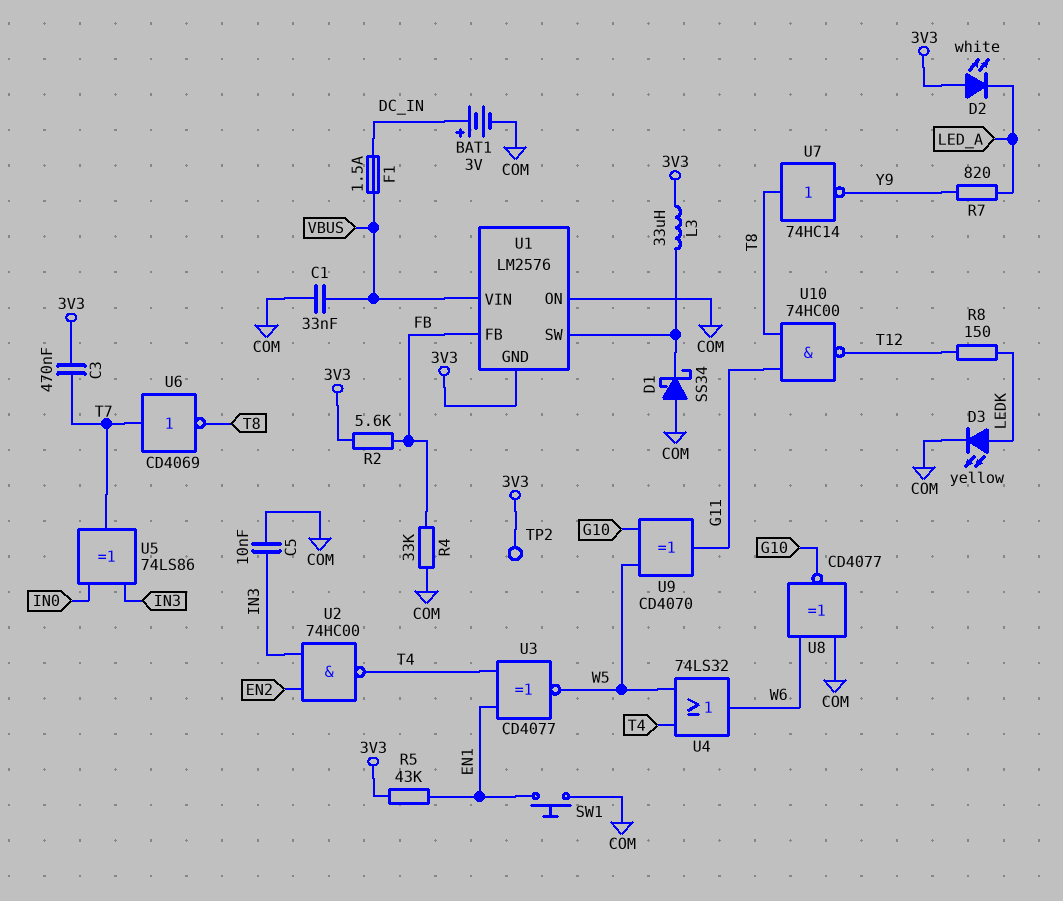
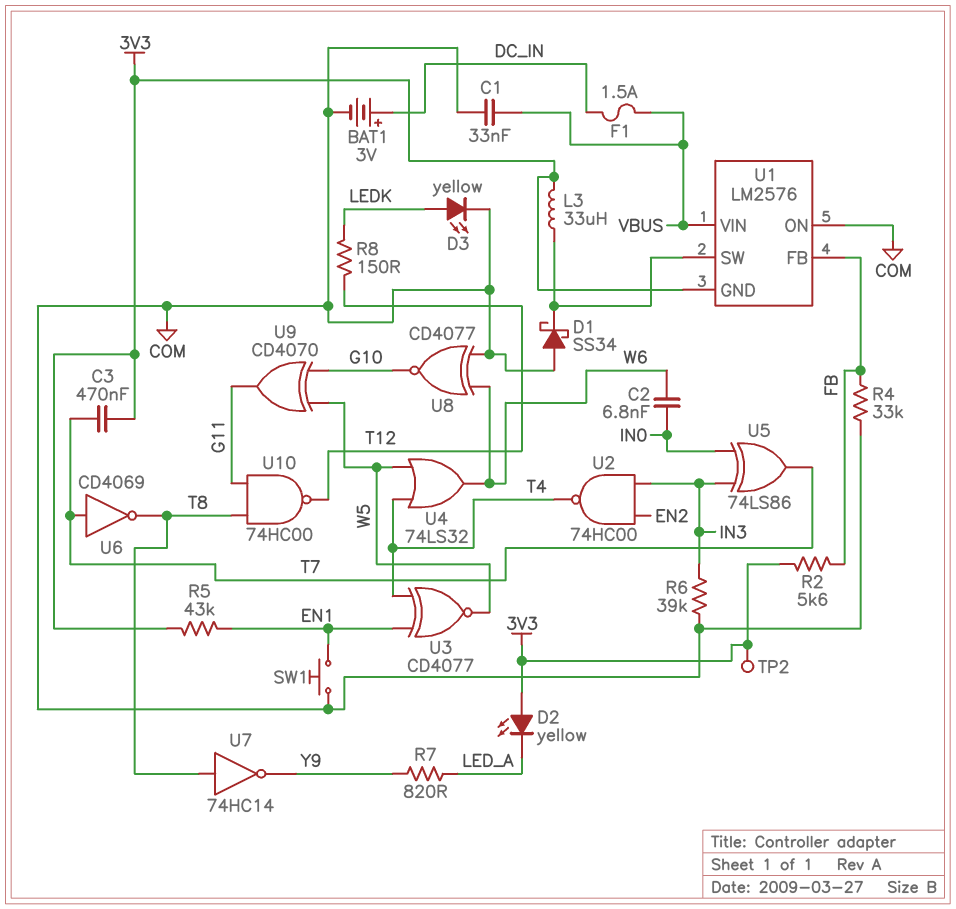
C2: none -> 6.8nF (IN0, W6)
C5: 10nF (COM, IN3) -> none
D2: LED white (A 3V3, K LED_A) -> LED yellow (A 3V3, K LED_A)
R6: none -> 39k (COM, IN3)

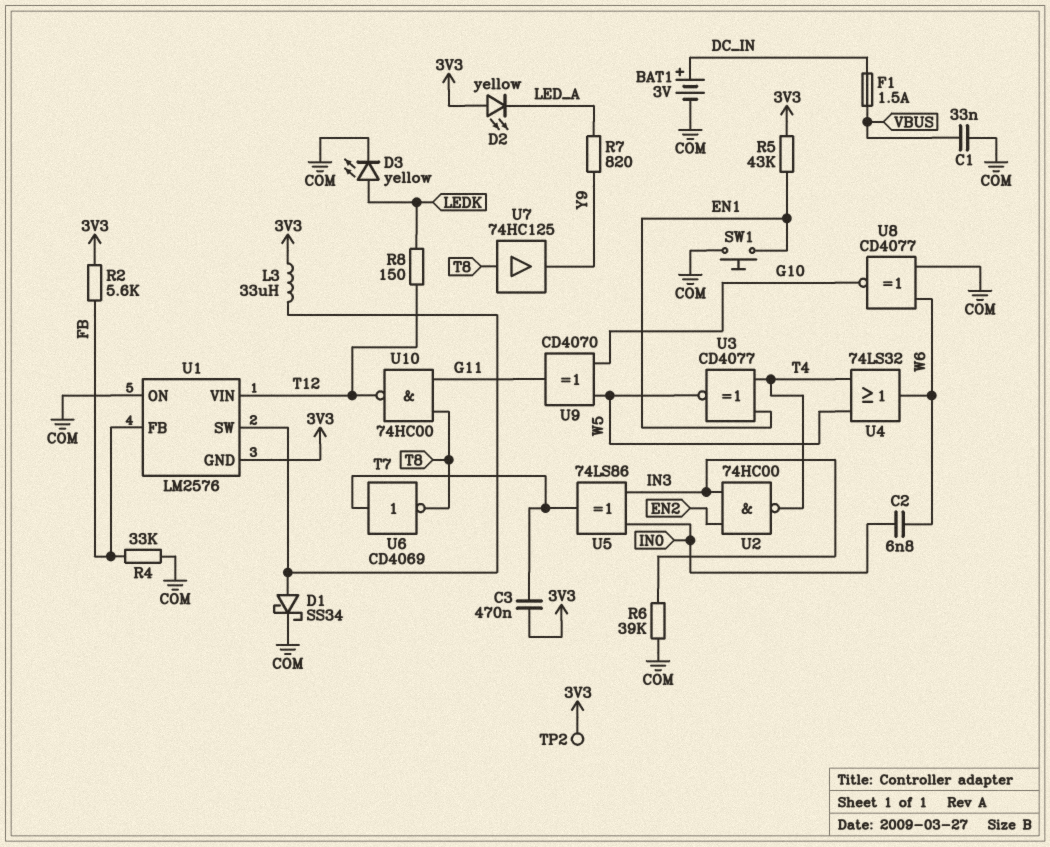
D1: schottky SS34 (A COM, K U1/SW) -> schottky SS34 (A U1/SW, K COM)
U1 pin VIN: VBUS -> T12
U7: NOT 74HC14 (in T8, out Y9) -> buffer 74HC125 (in T8, out Y9)

